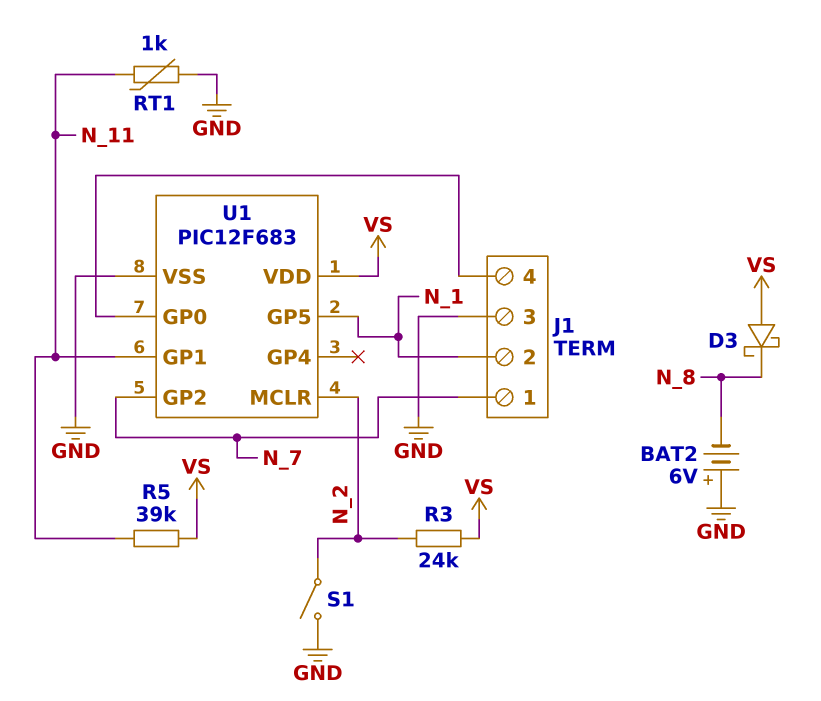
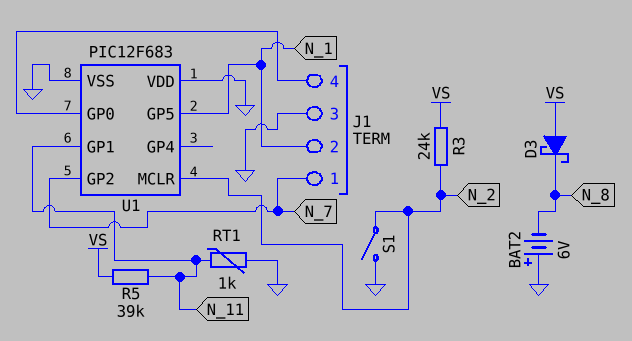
U1 pin VDD: VS -> GND

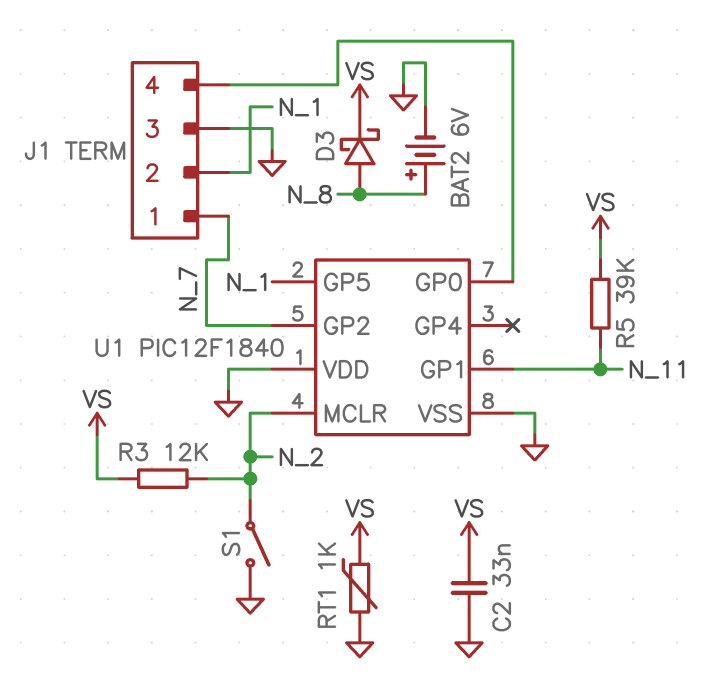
BAT2: 6V (plus GND, minus N_8) -> 6V (plus N_8, minus GND)
C2: none -> 33nF (GND, VS)
D3: schottky (A VS, K N_8) -> schottky (A N_8, K VS)
R3: 24k (N_2, VS) -> 12k (N_2, VS)
RT1: 1k (GND, N_11) -> 1k (GND, VS)
U1: PIC12F683 -> PIC12F1840

